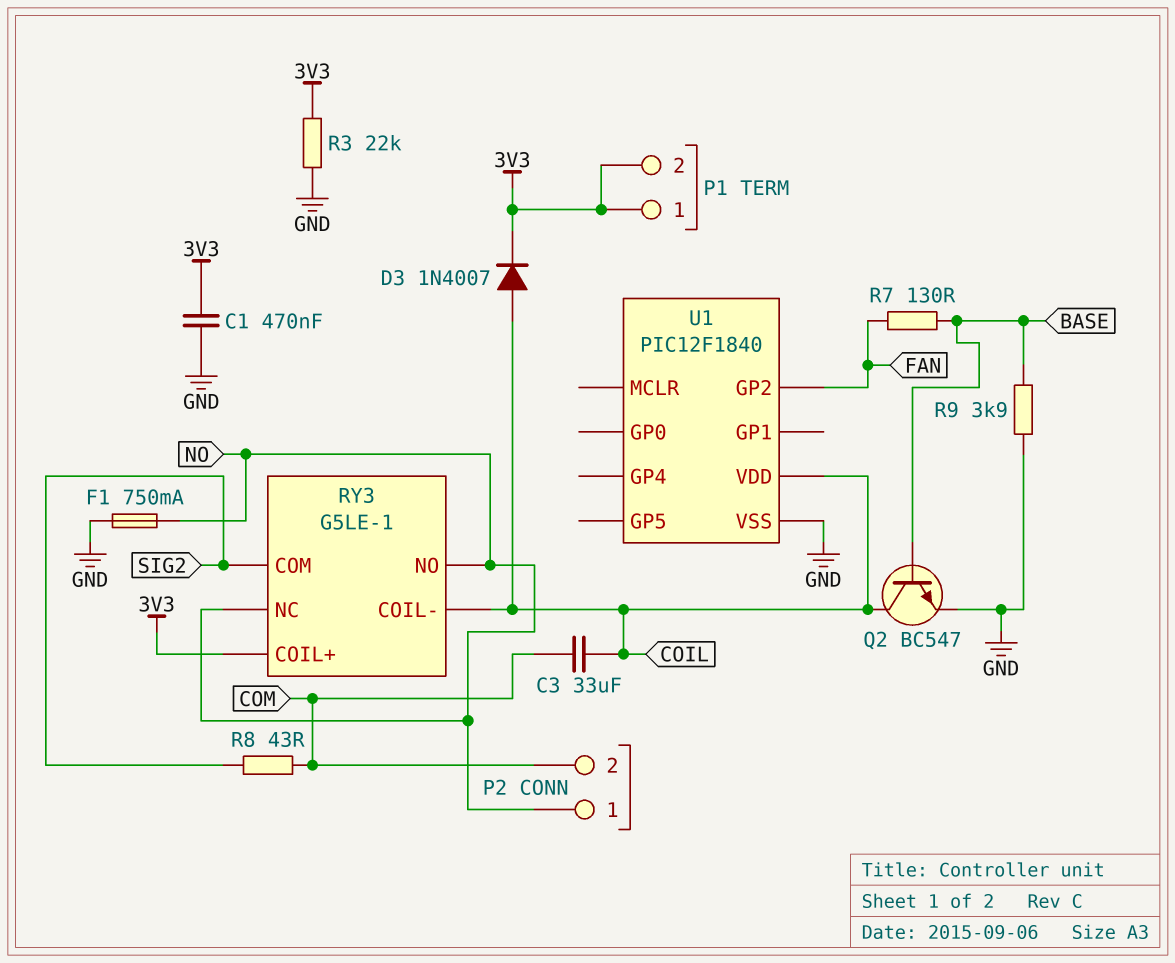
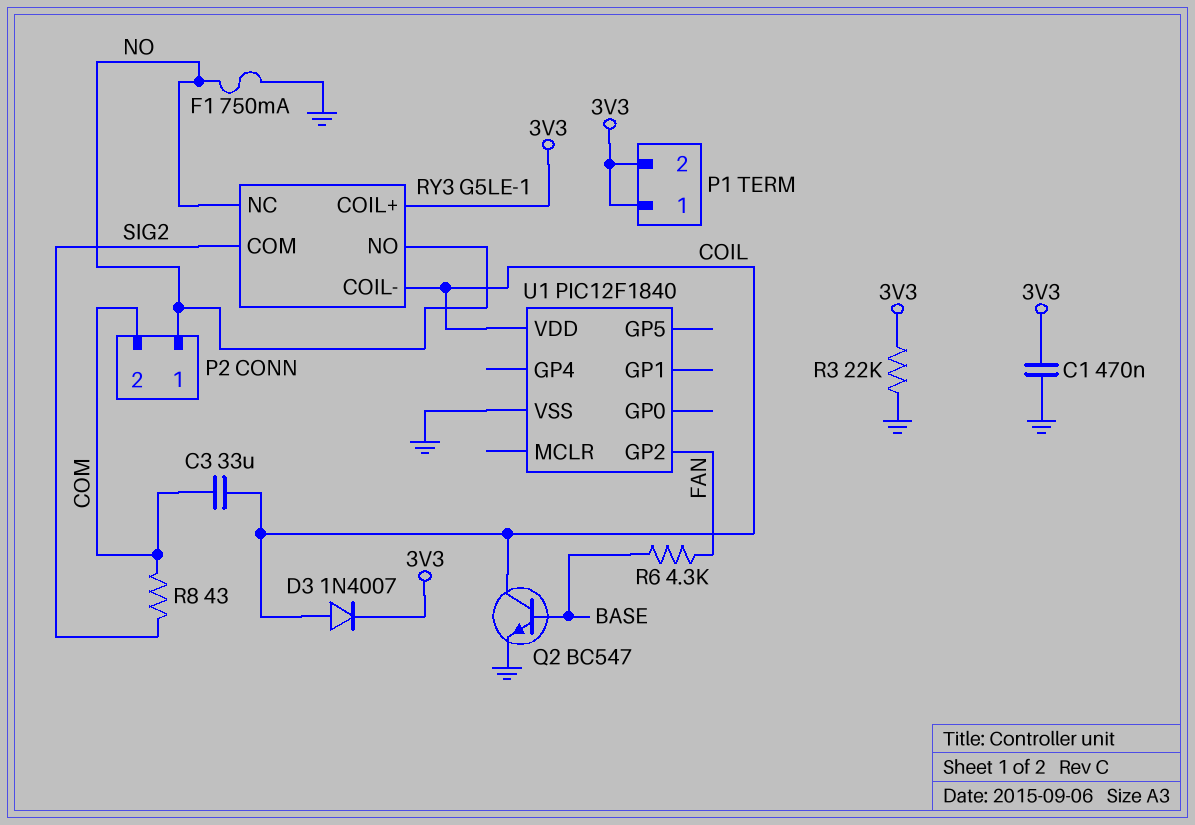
R6: none -> 4.3k (BASE, FAN)
R7: 130 (BASE, FAN) -> none
R9: 3.9k (BASE, GND) -> none

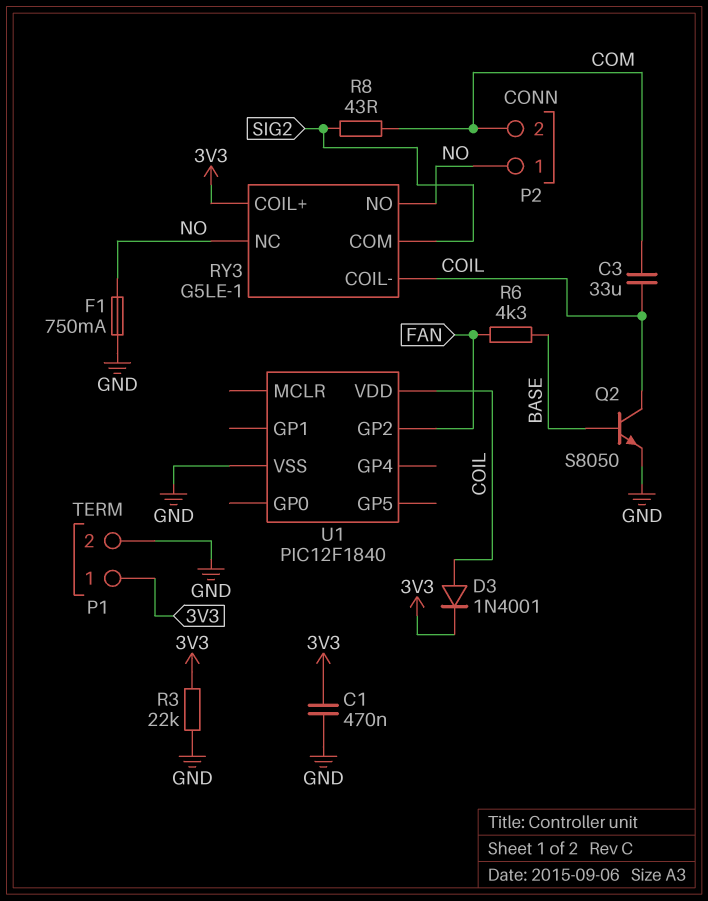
D3: diode 1N4007 (A COIL, K 3V3) -> diode 1N4001 (A COIL, K 3V3)
P1 pin 2: 3V3 -> GND
Q2: NPN BC547 (B BASE, C COIL, E GND) -> NPN S8050 (B BASE, C COIL, E GND)

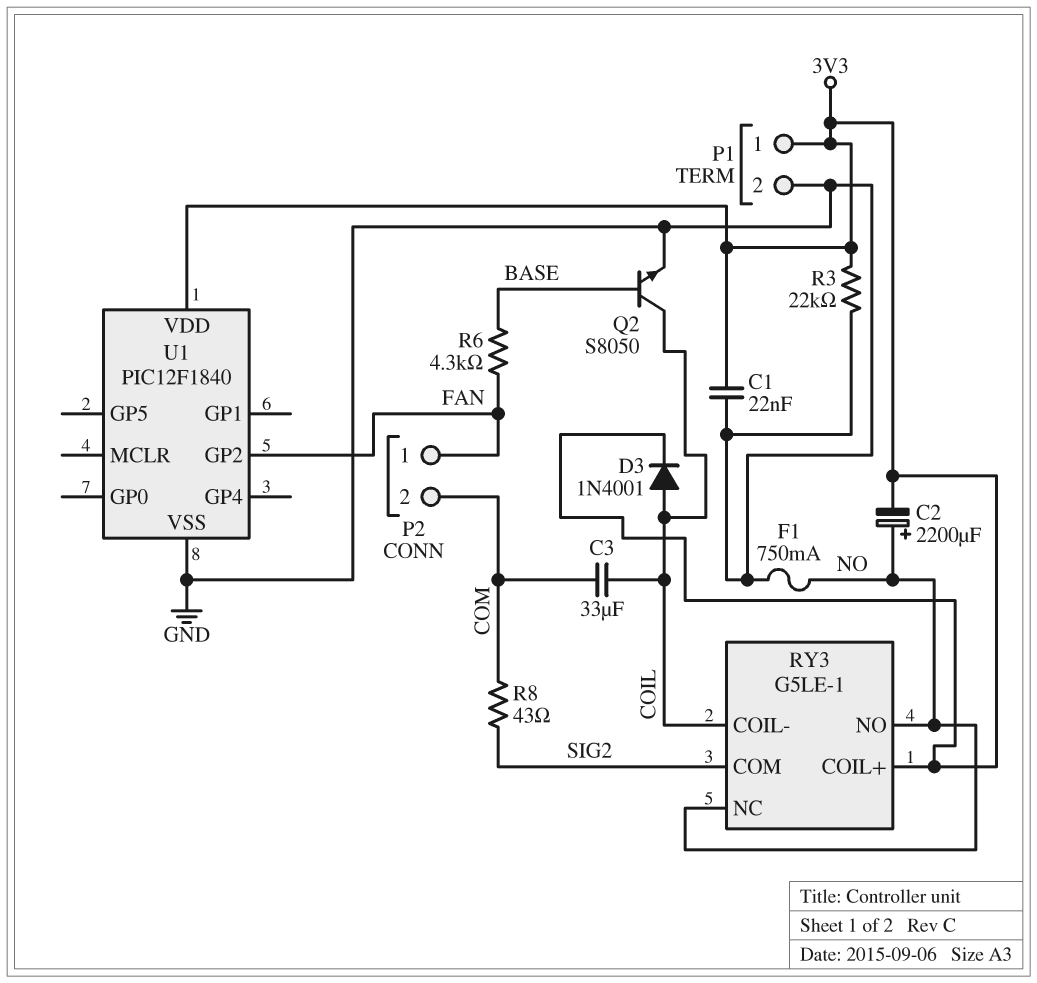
C1: 470nF (3V3, GND) -> 22nF (3V3, GND)
C2: none -> 2200uF (plus NO, minus 3V3)
P2 pin 1: NO -> FAN
U1 pin VDD: COIL -> 3V3

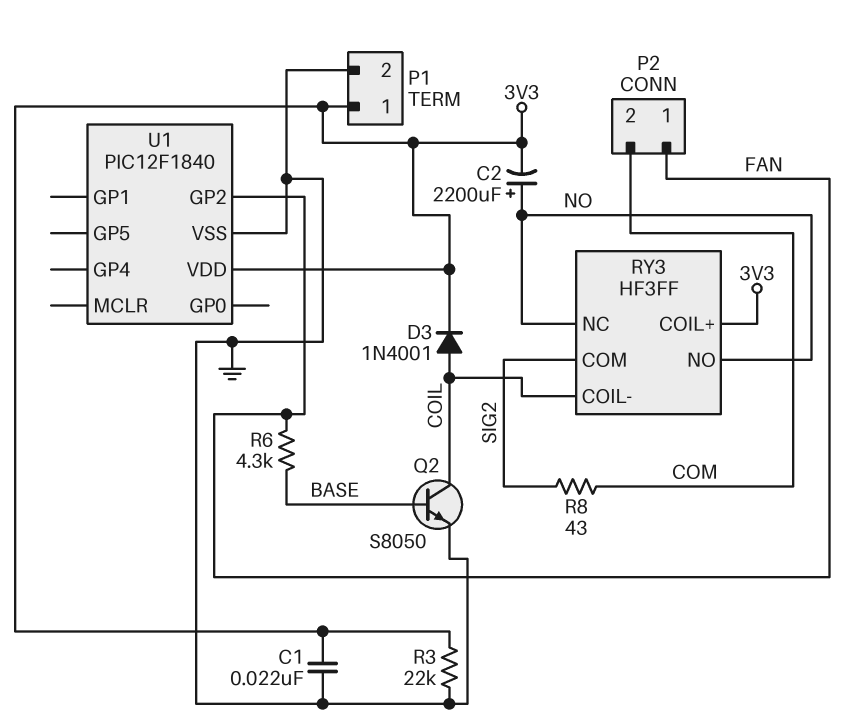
C3: 33uF (COIL, COM) -> none
F1: 750mA (GND, NO) -> none
RY3: G5LE-1 -> HF3FF

